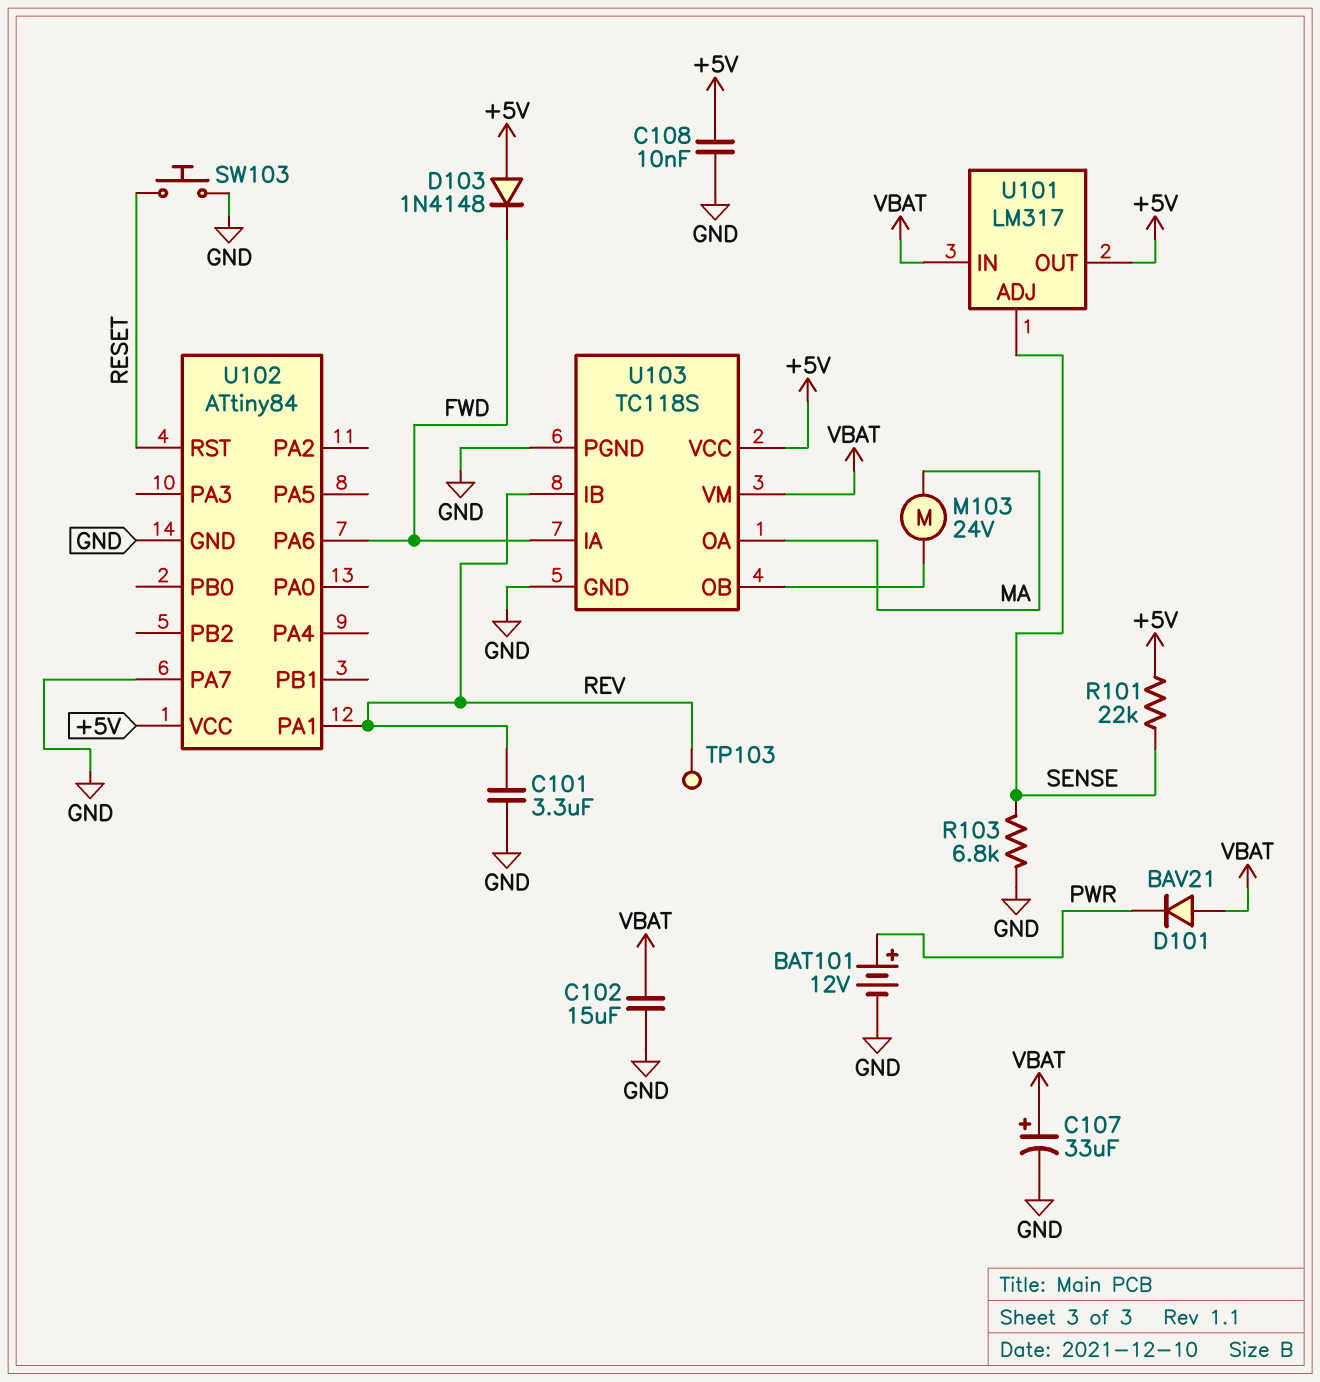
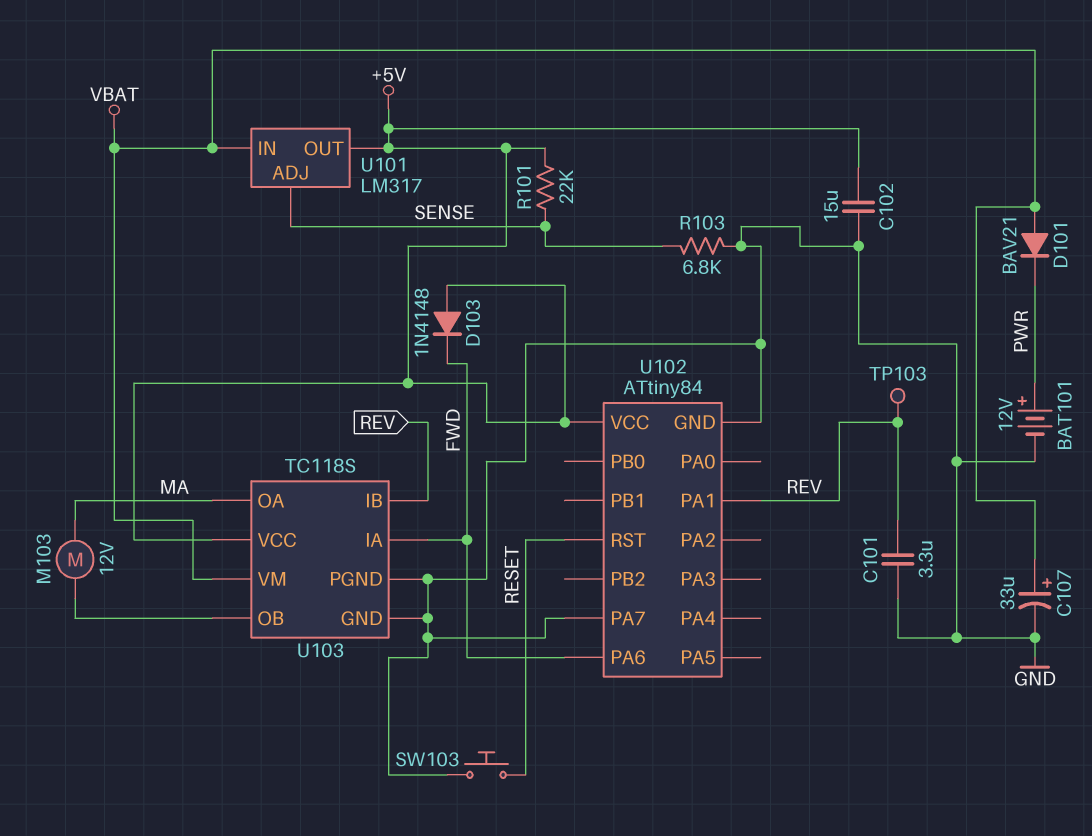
C102: 15uF (GND, VBAT) -> 15uF (+5V, GND)
C108: 10nF (+5V, GND) -> none
M103: motor 24V (MA, U103/OB) -> motor 12V (MA, U103/OB)

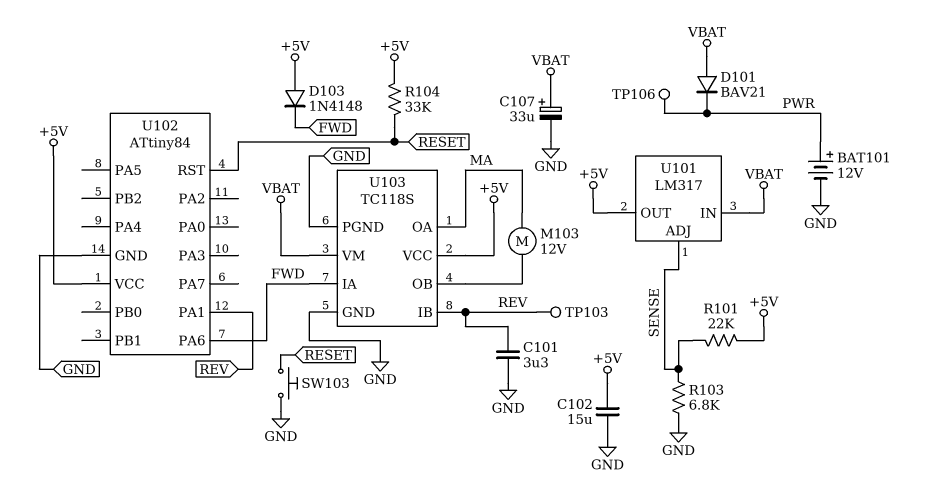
R104: none -> 33k (+5V, RESET)
TP106: none -> test point (PWR)
U102 pin PA7: GND -> none

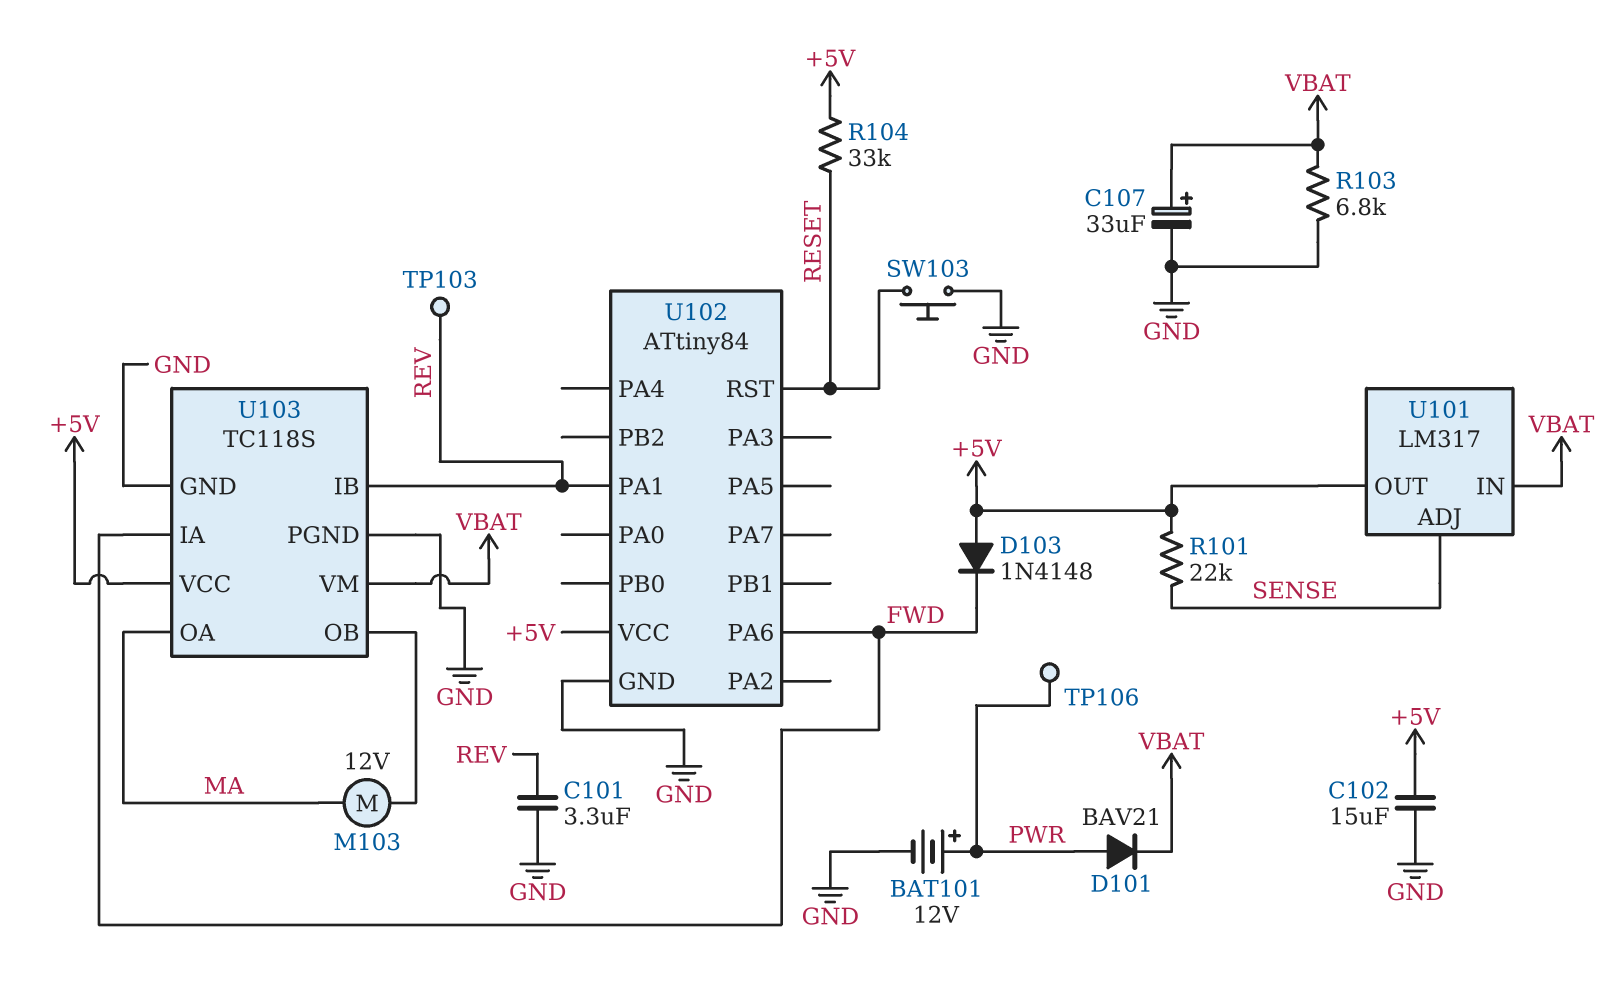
D101: diode BAV21 (A VBAT, K PWR) -> diode BAV21 (A PWR, K VBAT)
R103: 6.8k (GND, SENSE) -> 6.8k (GND, VBAT)

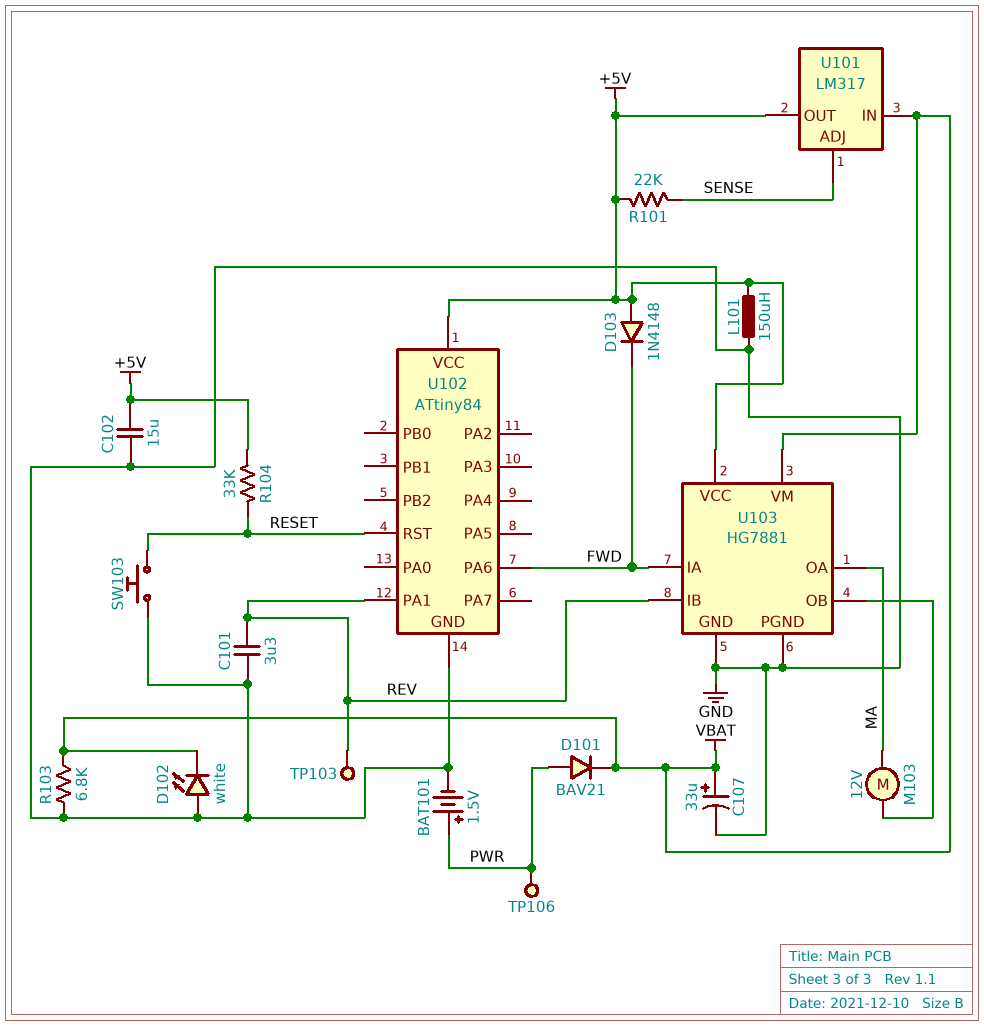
BAT101: 12V (plus PWR, minus GND) -> 1.5V (plus PWR, minus GND)
D102: none -> LED white (A GND, K VBAT)
L101: none -> 150uH (+5V, GND)
U103: TC118S -> HG7881

